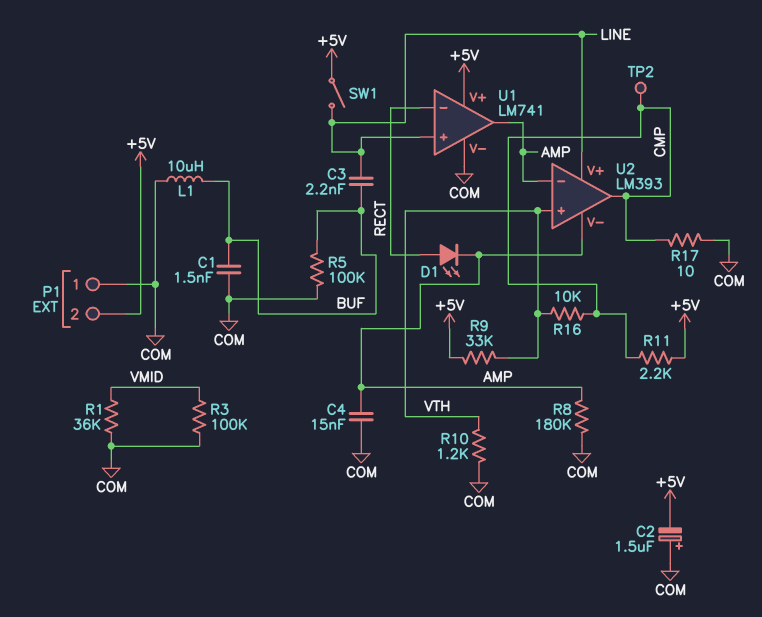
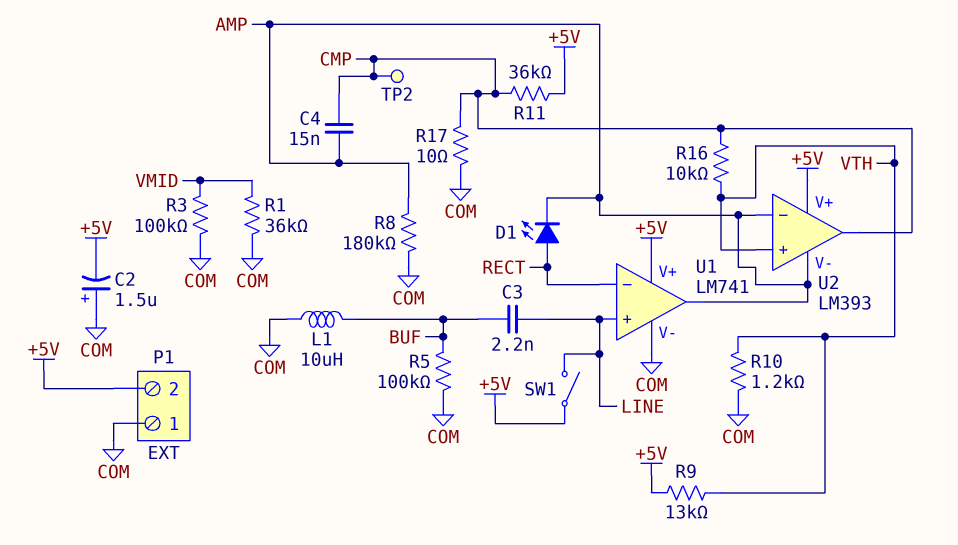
C1: 1.5nF (BUF, COM) -> none
C4: 15nF (AMP, COM) -> 15nF (AMP, CMP)
R9: 33k (+5V, VTH) -> 13k (+5V, VTH)
R11: 2.2k (+5V, CMP) -> 36k (+5V, CMP)
U2 pin V+: LINE -> +5V

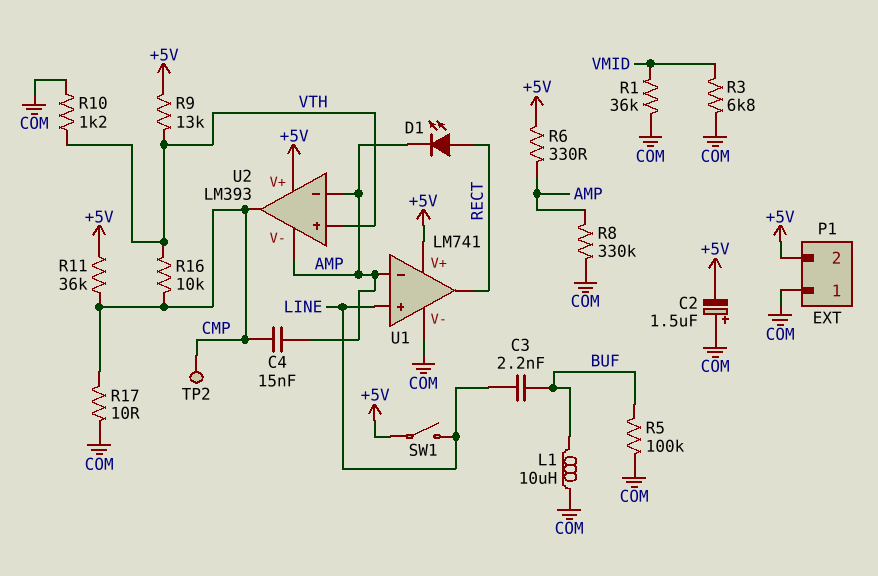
R3: 100k (COM, VMID) -> 6.8k (COM, VMID)
R6: none -> 330 (+5V, AMP)
R8: 180k (AMP, COM) -> 330k (AMP, COM)
U1 pin in-: RECT -> AMP
U1 pin out: AMP -> RECT

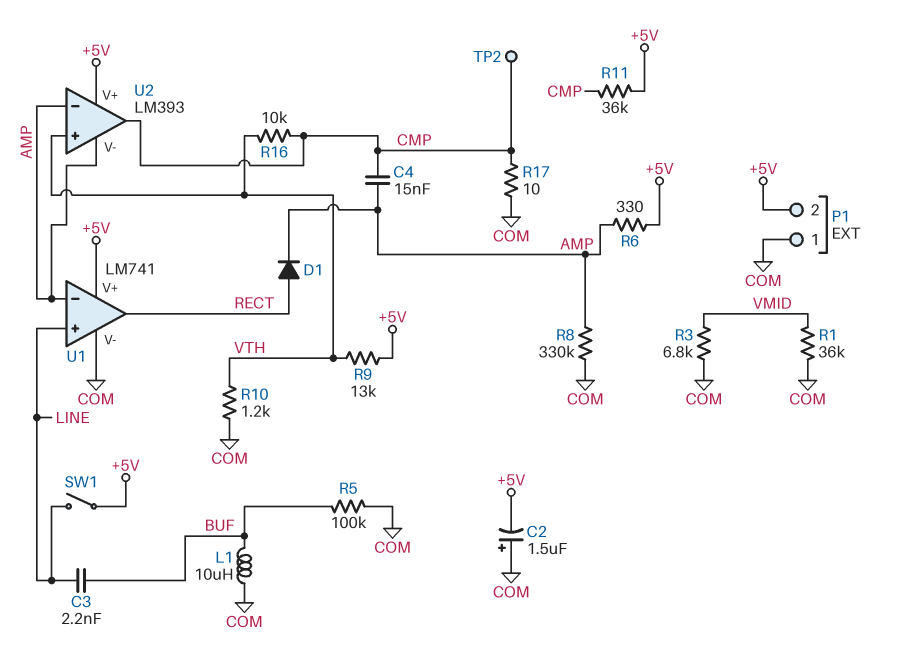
D1: LED (A RECT, K AMP) -> diode (A RECT, K AMP)

